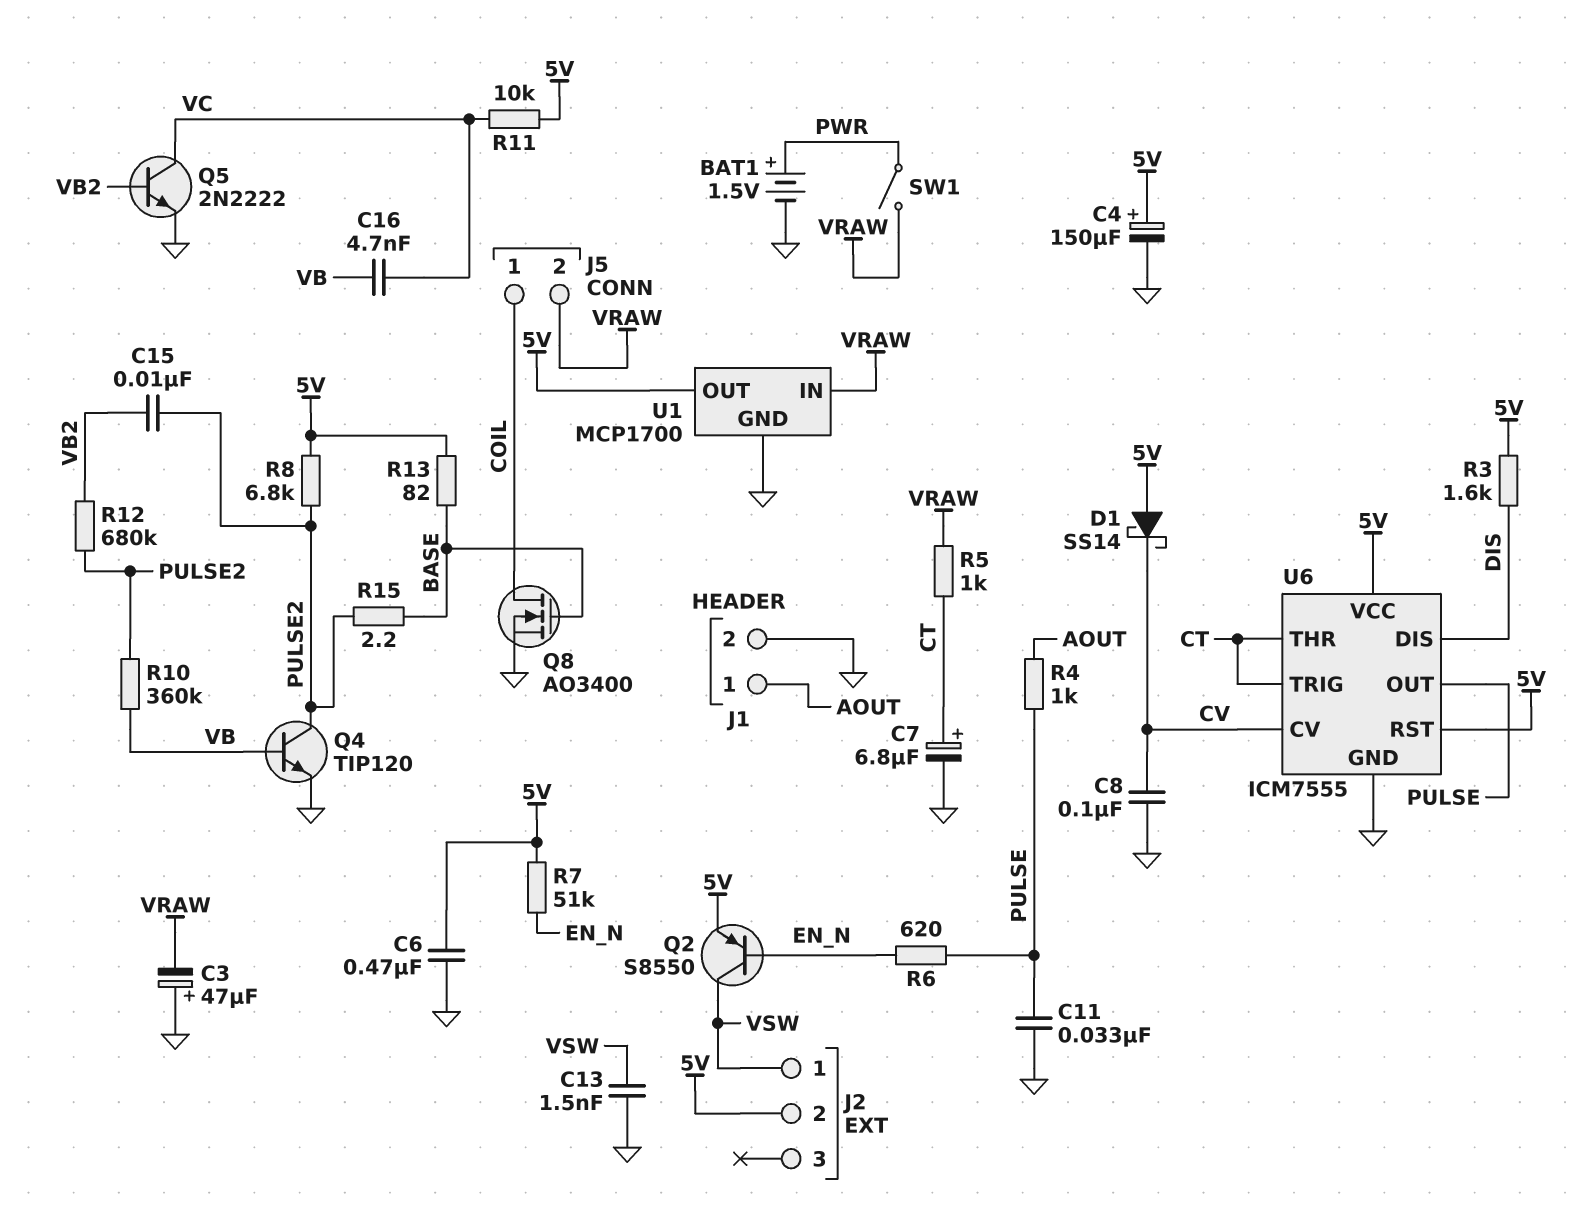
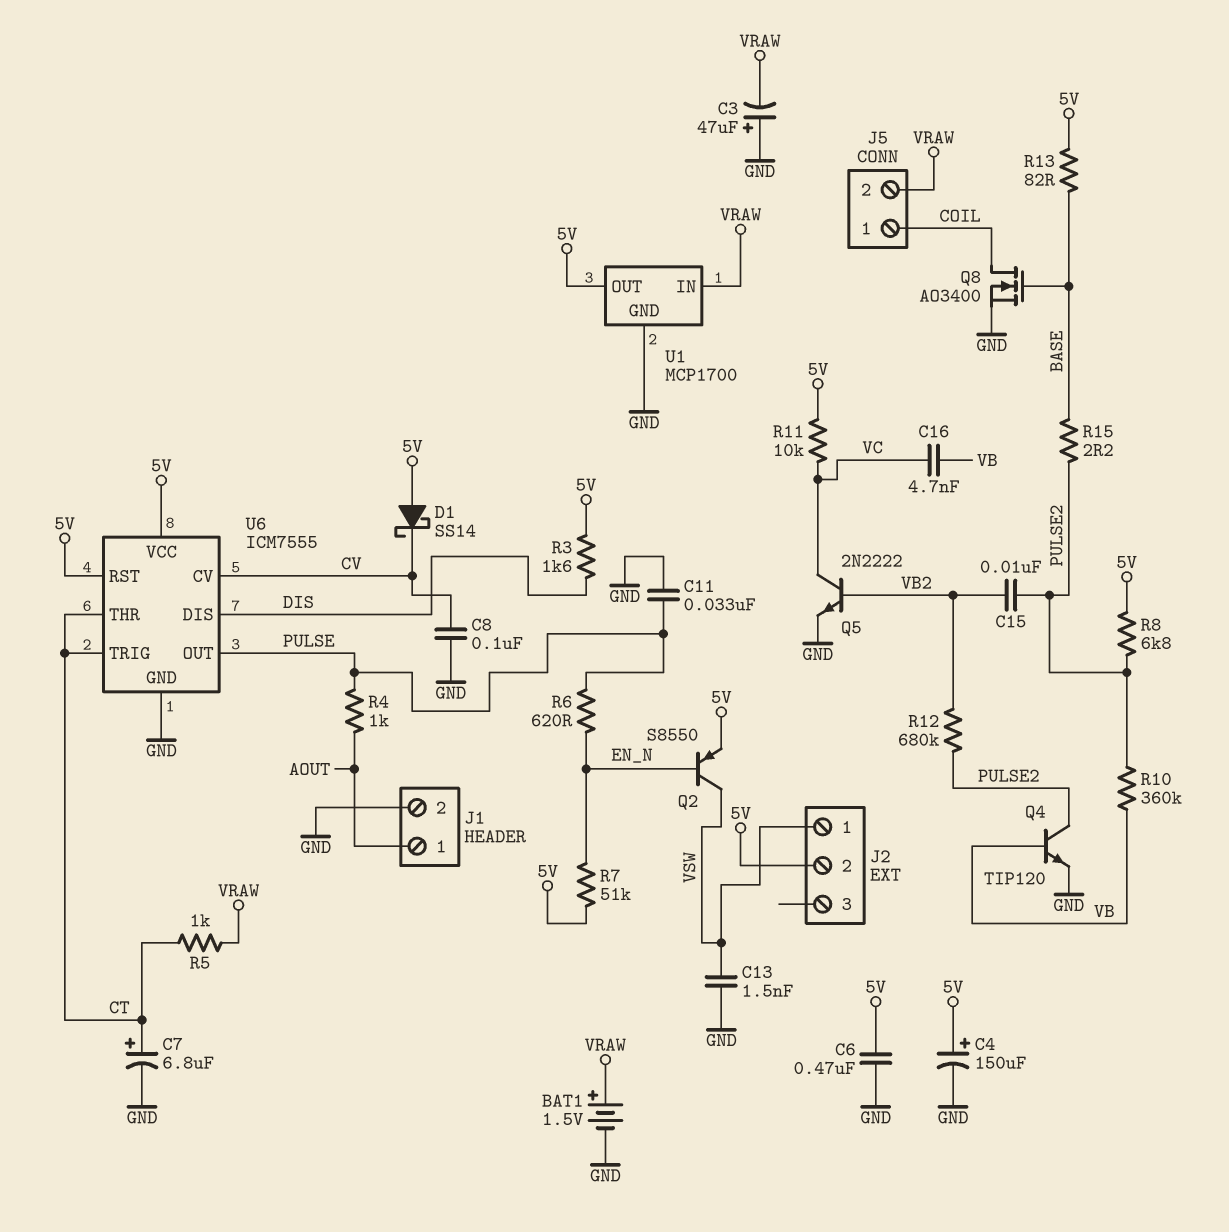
BAT1: 1.5V (plus PWR, minus GND) -> 1.5V (plus VRAW, minus GND)
SW1: switch (PWR, VRAW) -> none

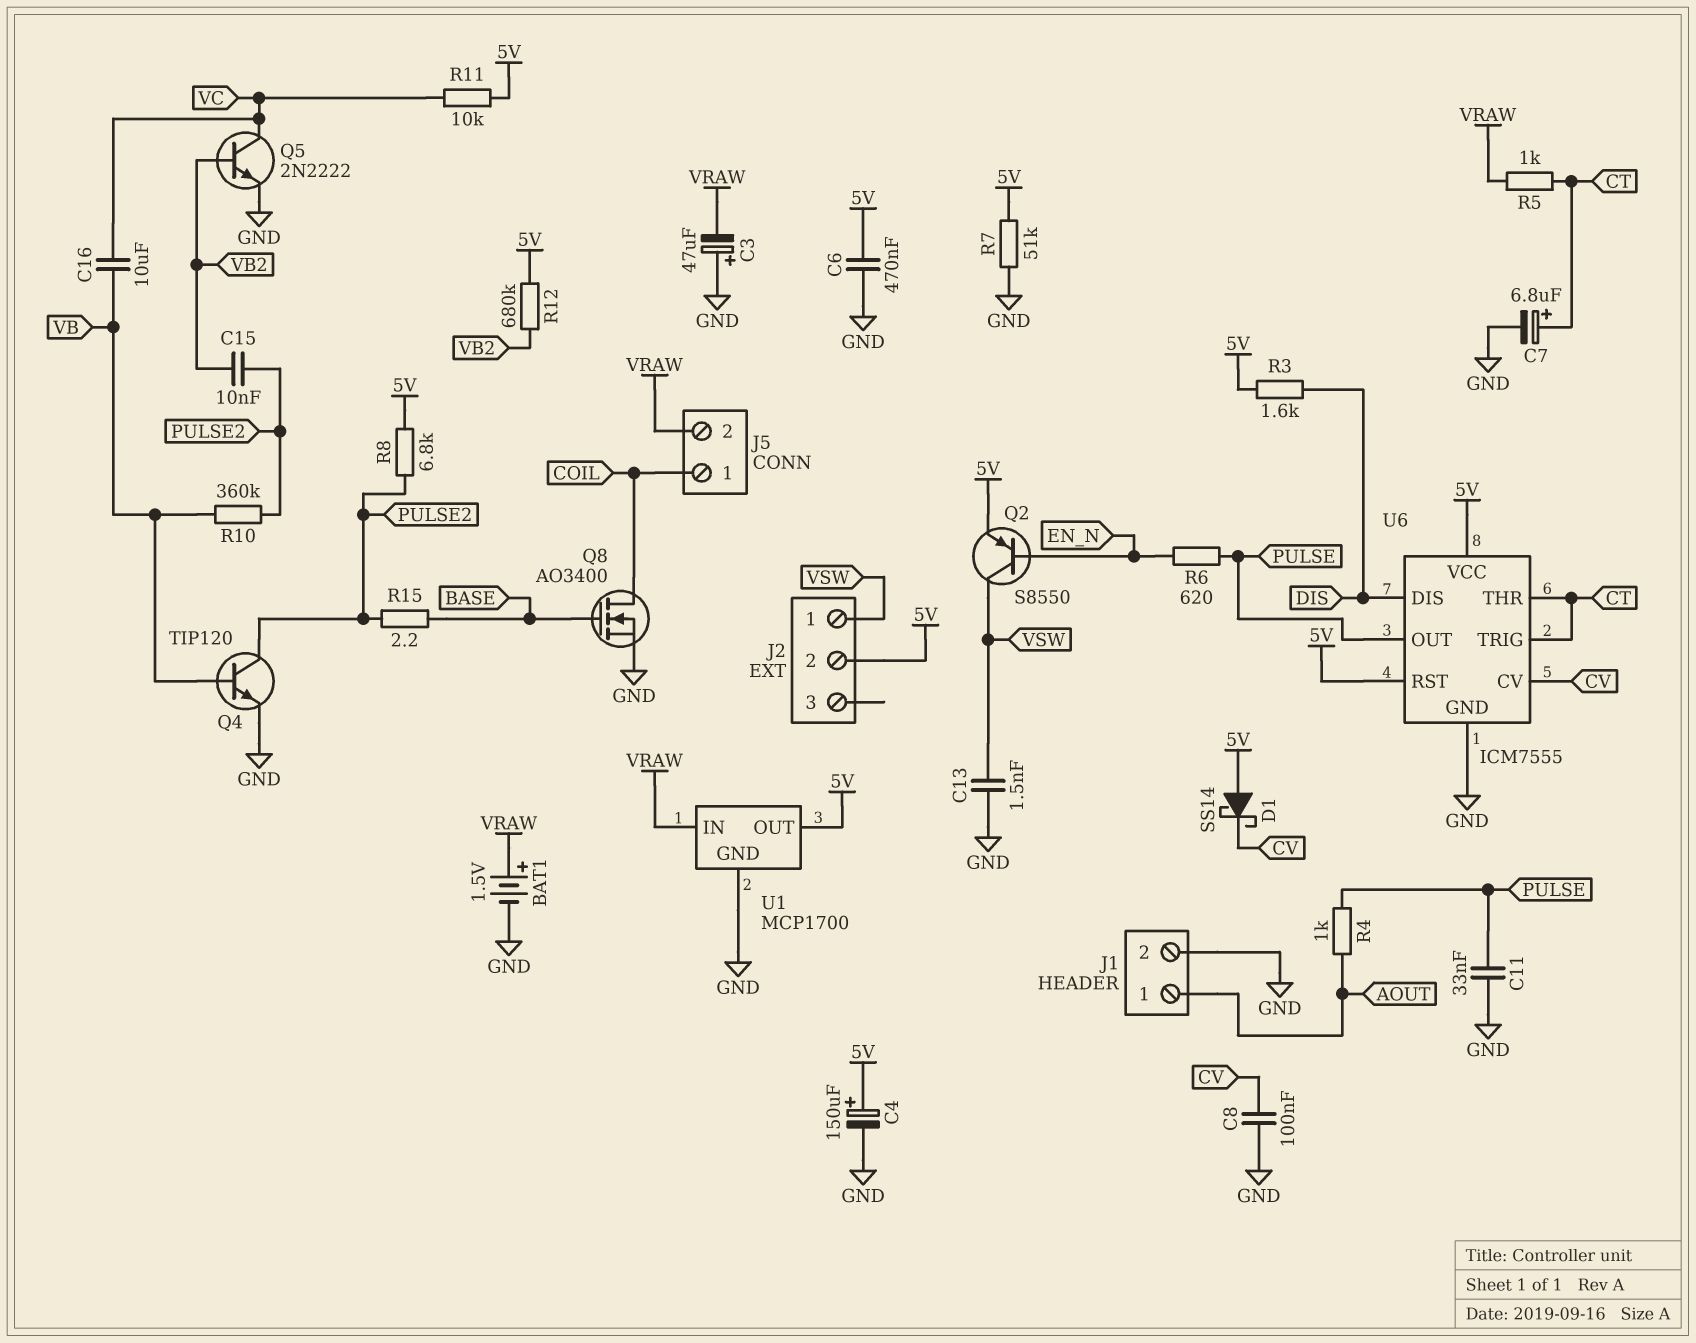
C16: 4.7nF (VB, VC) -> 10uF (VB, VC)
R7: 51k (5V, EN_N) -> 51k (5V, GND)
R12: 680k (PULSE2, VB2) -> 680k (5V, VB2)
R13: 82 (5V, BASE) -> none

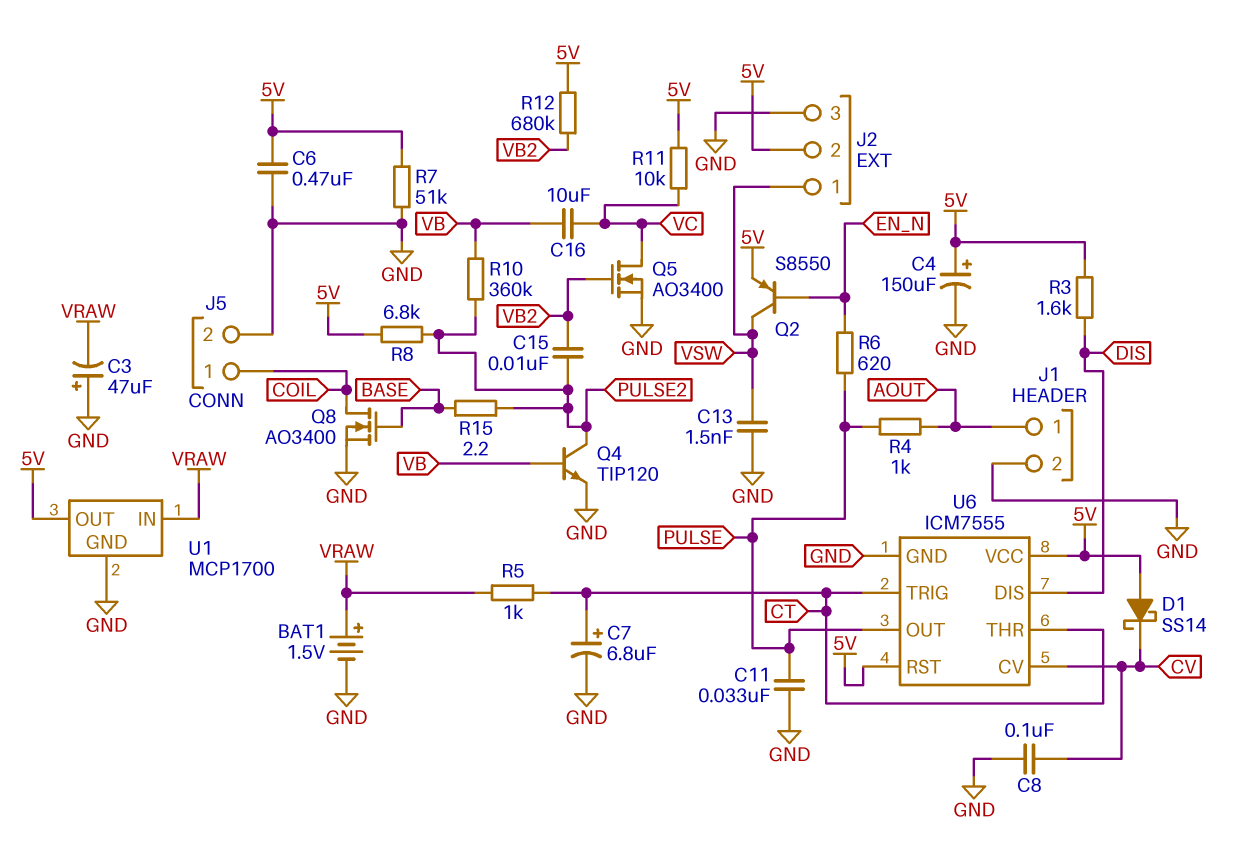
J2 pin 3: none -> GND
J5 pin 2: VRAW -> GND
Q5: NPN 2N2222 (B VB2, C VC, E GND) -> NMOS AO3400 (G VB2, D VC, S GND)

